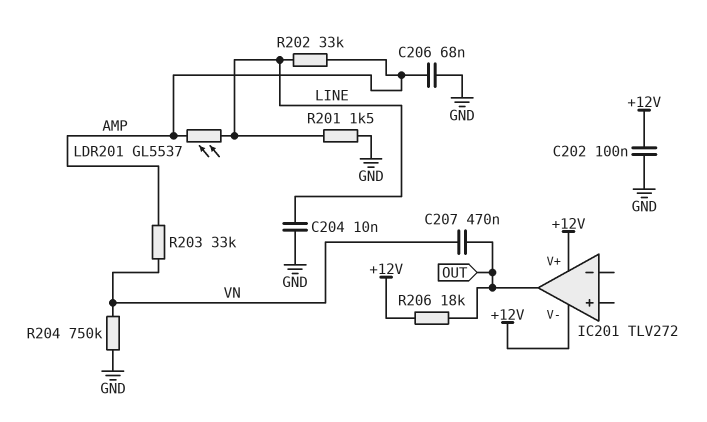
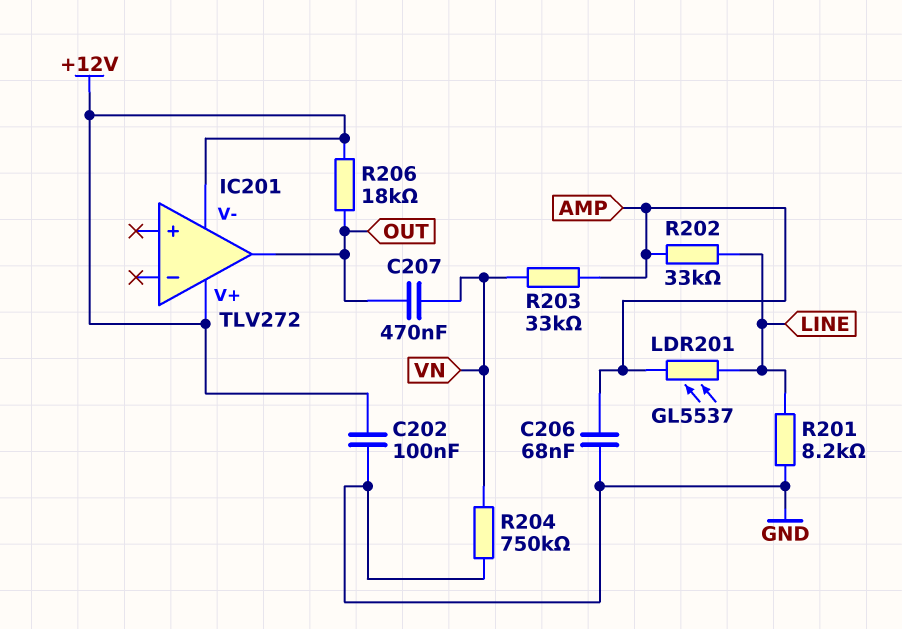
C204: 10nF (GND, LINE) -> none
R201: 1.5k (GND, LINE) -> 8.2k (GND, LINE)

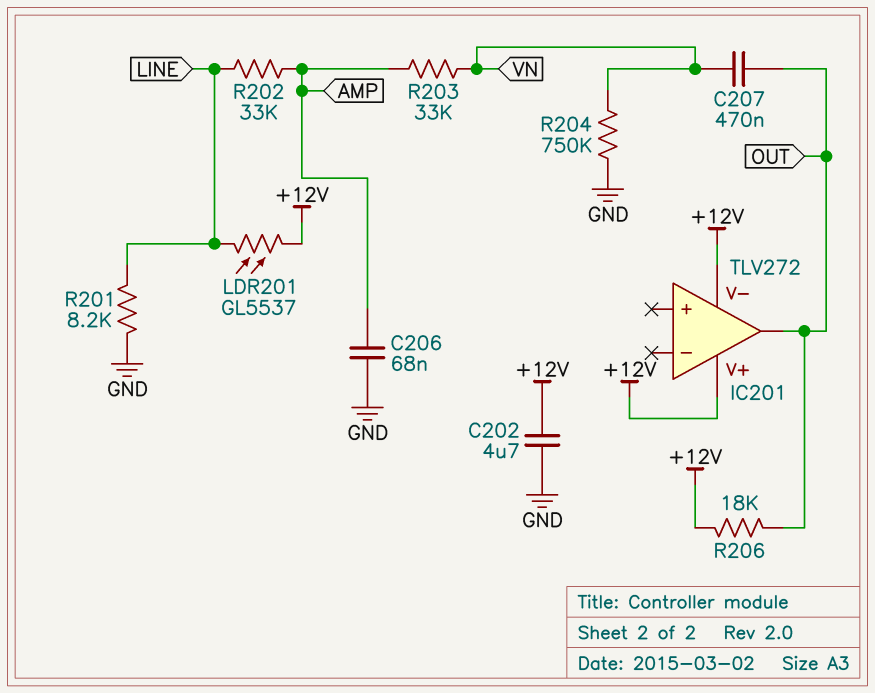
C202: 100nF (+12V, GND) -> 4.7uF (+12V, GND)
LDR201: GL5537 (AMP, LINE) -> GL5537 (+12V, LINE)

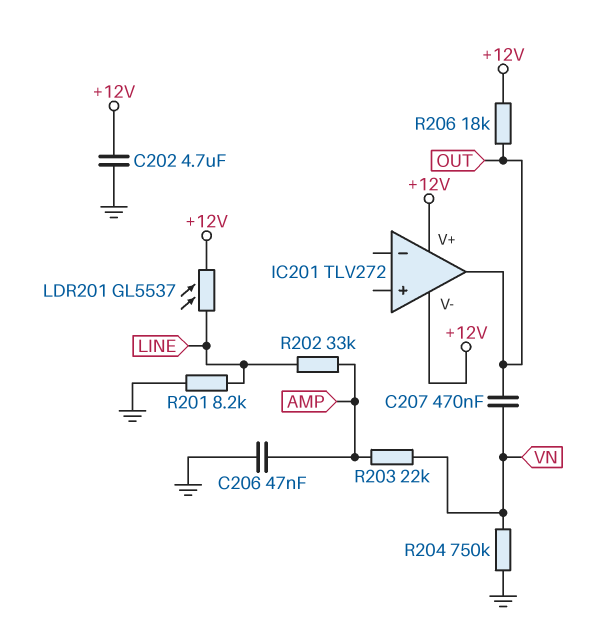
C206: 68nF (AMP, GND) -> 47nF (AMP, GND)
R203: 33k (AMP, VN) -> 22k (AMP, VN)

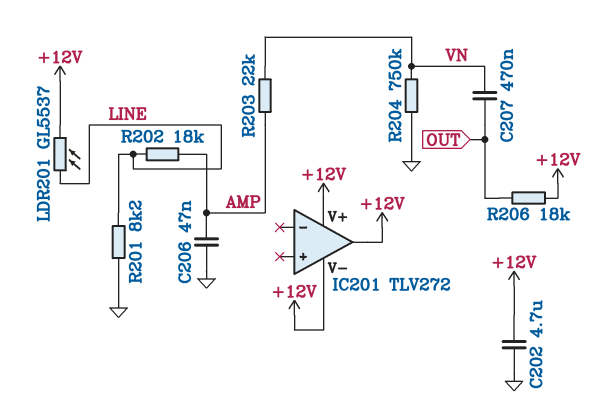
IC201 pin out: OUT -> +12V
R202: 33k (AMP, LINE) -> 18k (AMP, LINE)

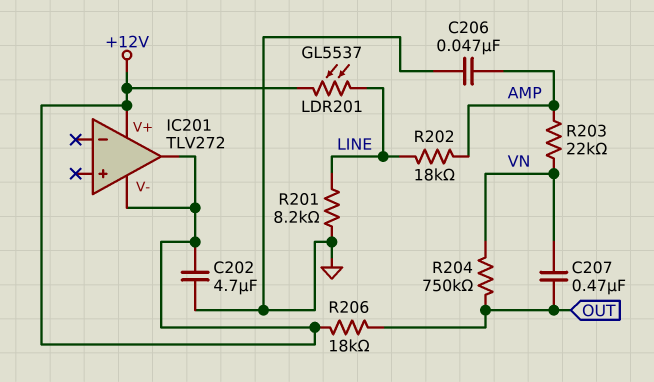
R204: 750k (GND, VN) -> 750k (OUT, VN)

